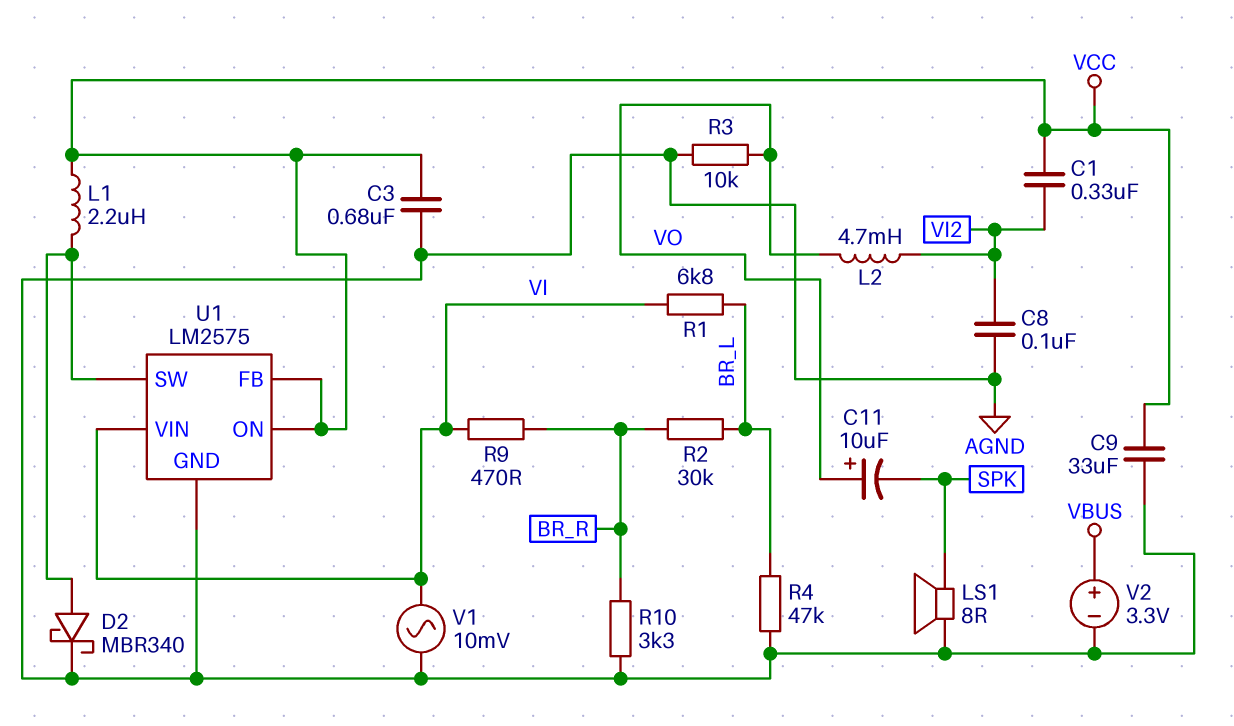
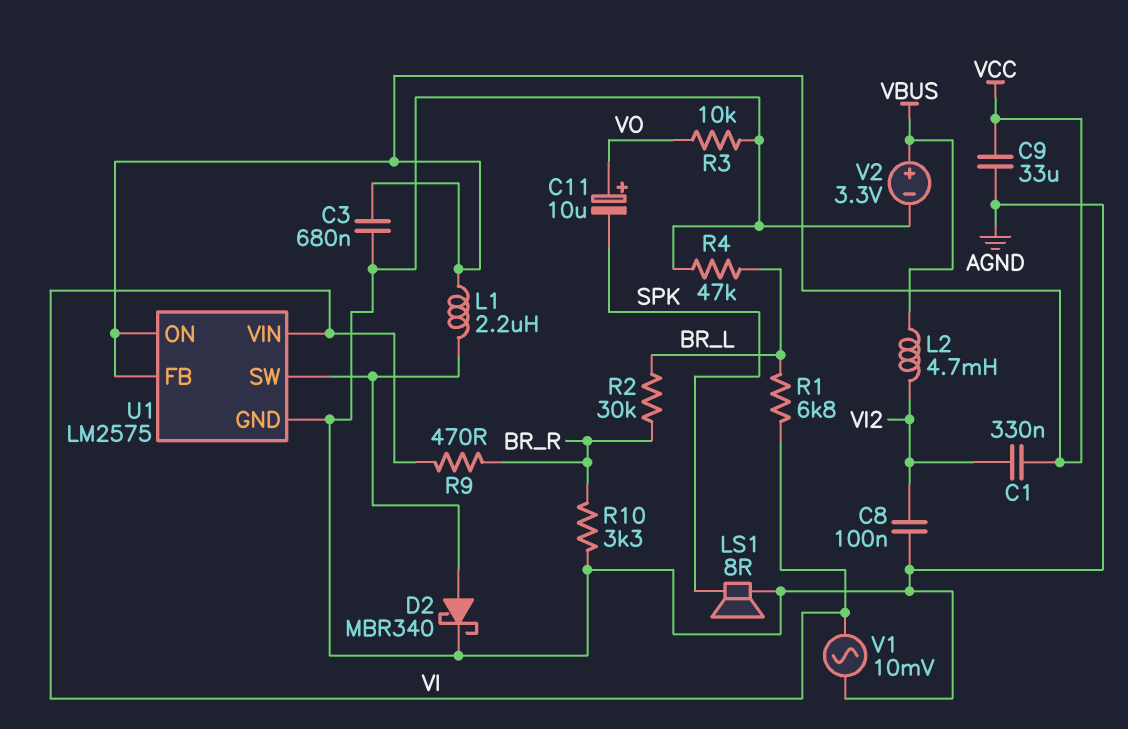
L2: 4.7mH (VI2, VO) -> 4.7mH (VBUS, VI2)

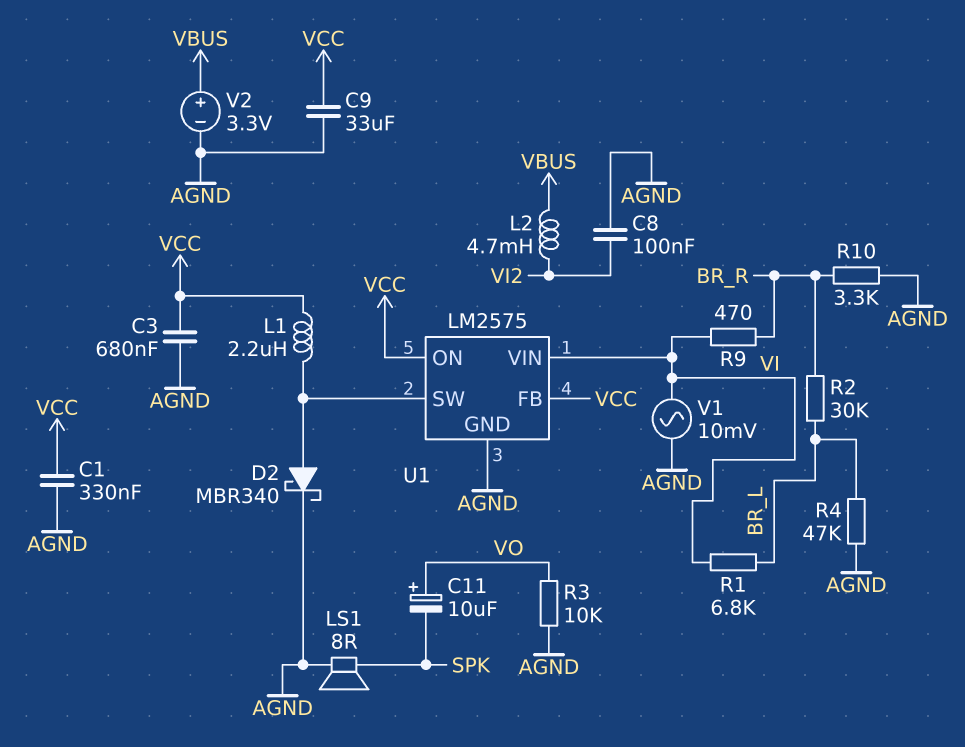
C1: 330nF (VCC, VI2) -> 330nF (AGND, VCC)

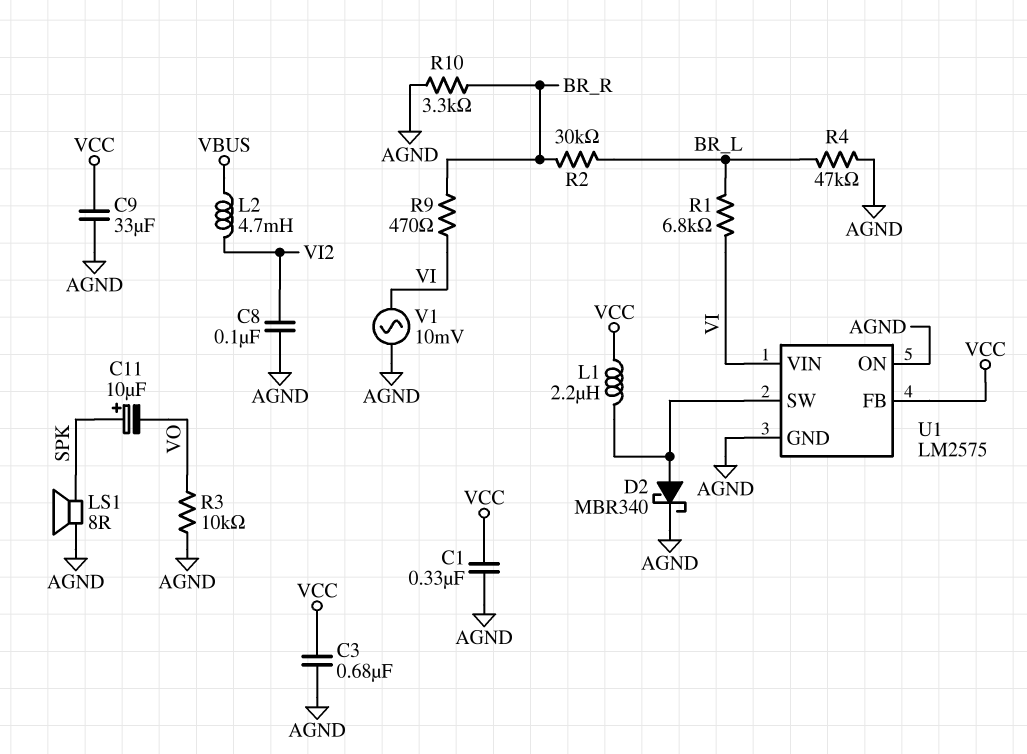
C11: 10uF (plus VO, minus SPK) -> 10uF (plus SPK, minus VO)
U1 pin ON: VCC -> AGND
V2: 3.3V (plus VBUS, minus AGND) -> none

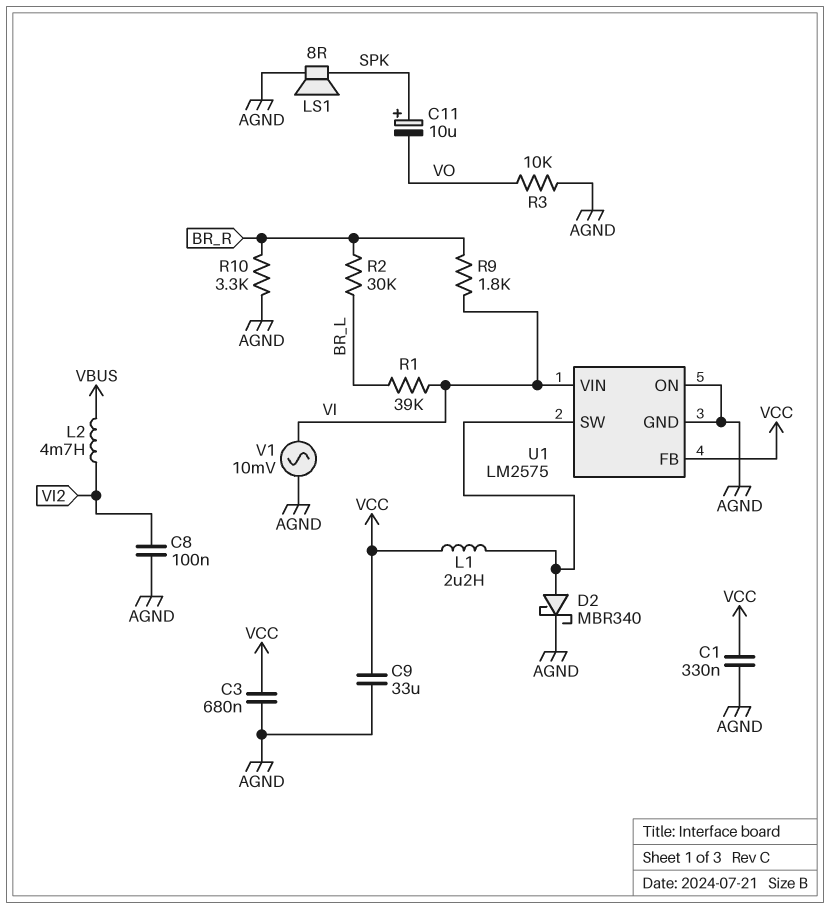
R1: 6.8k (BR_L, VI) -> 39k (BR_L, VI)
R4: 47k (AGND, BR_L) -> none
R9: 470 (BR_R, VI) -> 1.8k (BR_R, VI)

